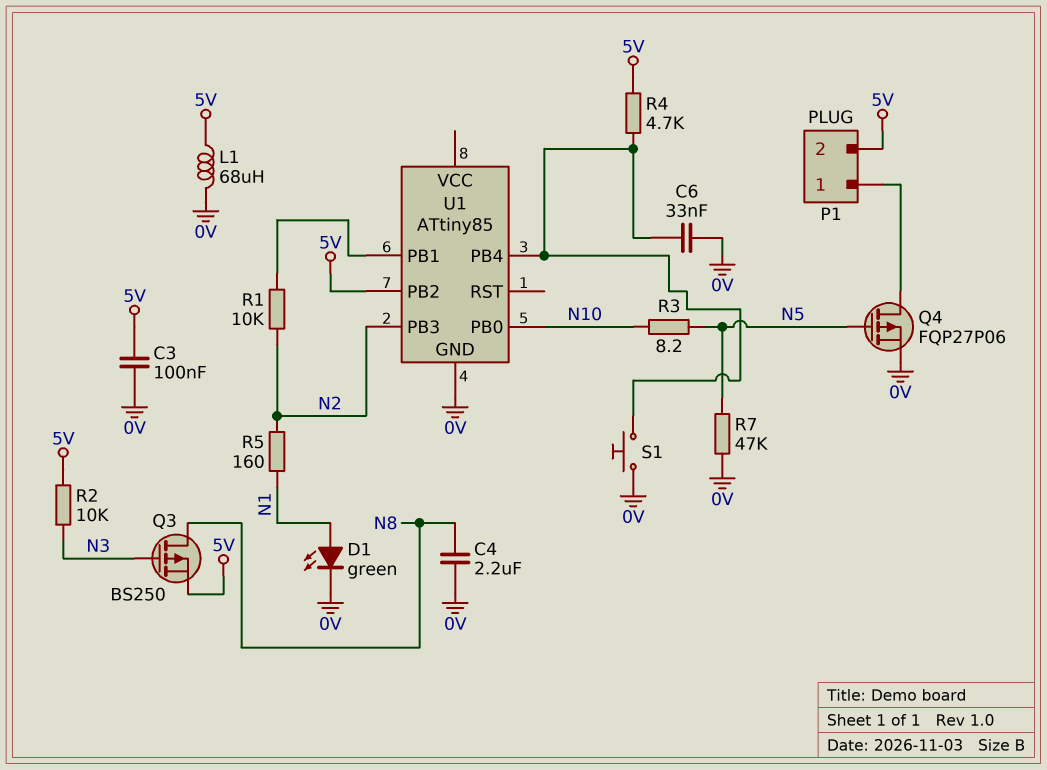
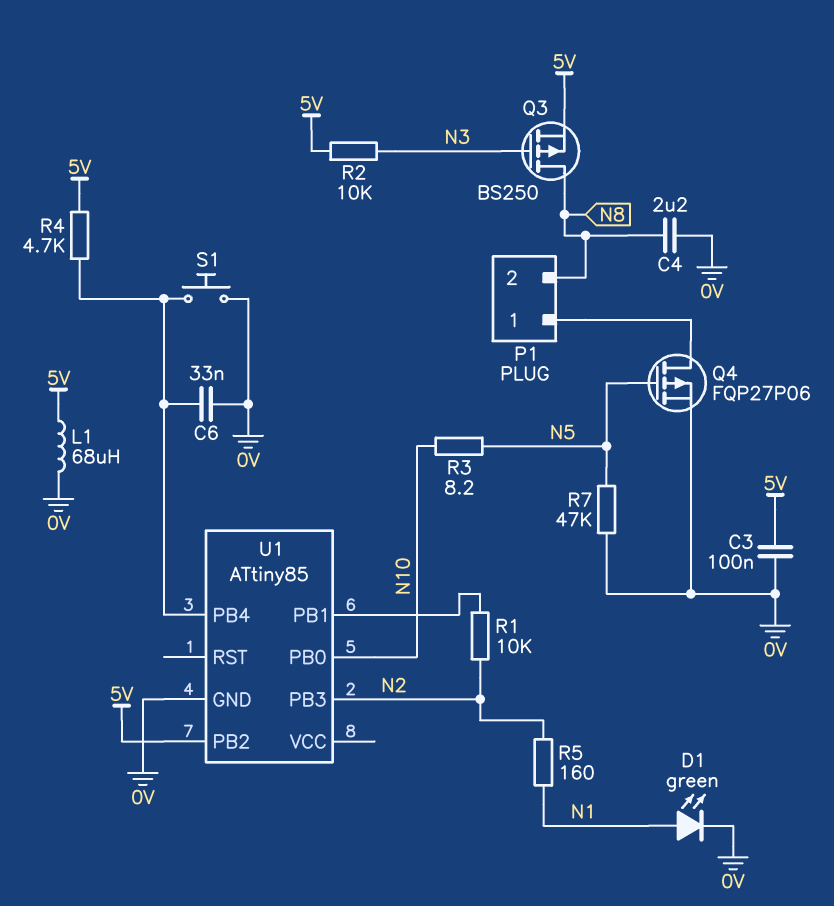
P1 pin 2: 5V -> N8

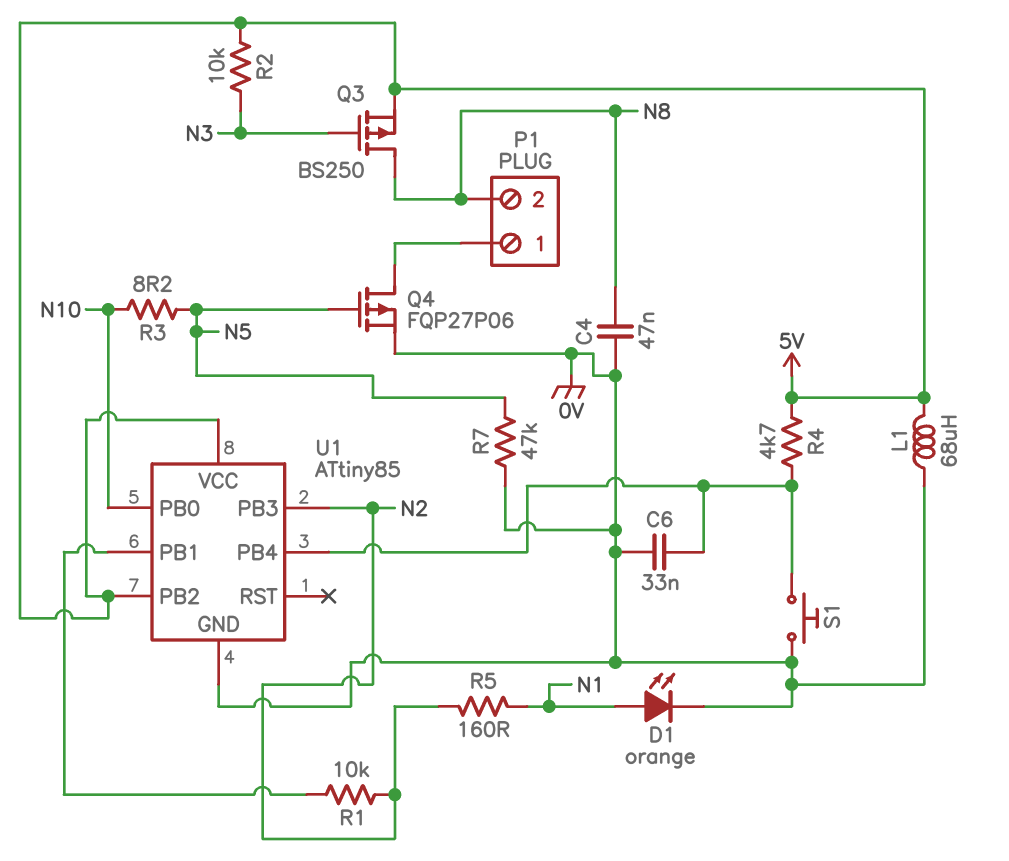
C3: 100nF (0V, 5V) -> none
C4: 2.2uF (0V, N8) -> 47nF (0V, N8)
D1: LED green (A N1, K 0V) -> LED orange (A N1, K 0V)
U1 pin VCC: none -> 5V

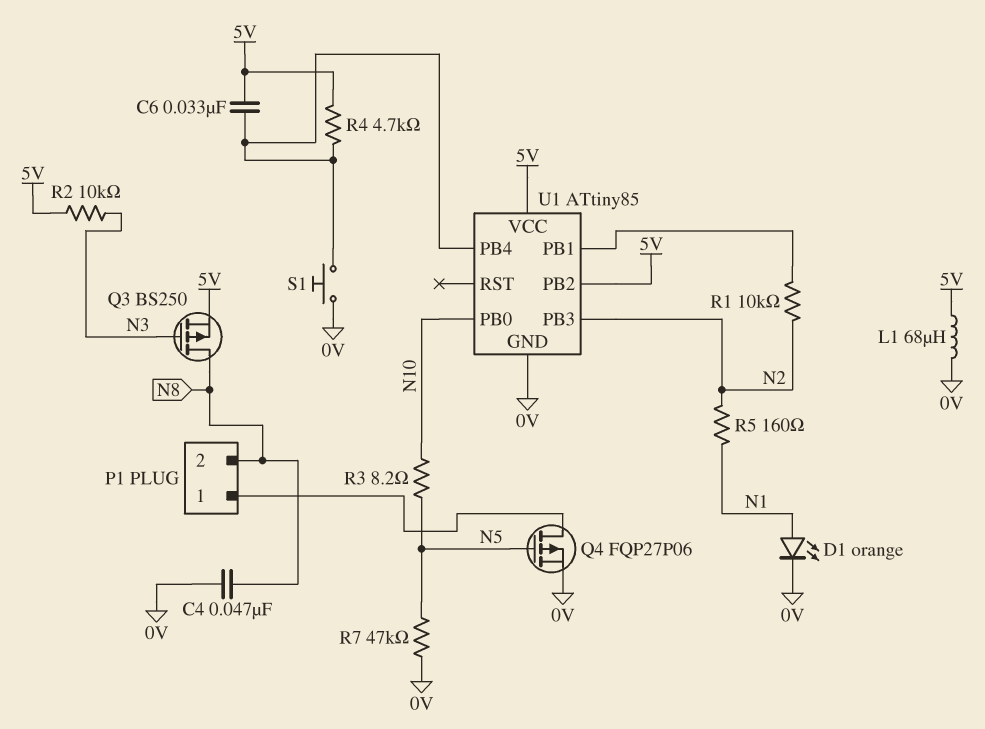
C6: 33nF (0V, U1/PB4) -> 33nF (5V, U1/PB4)

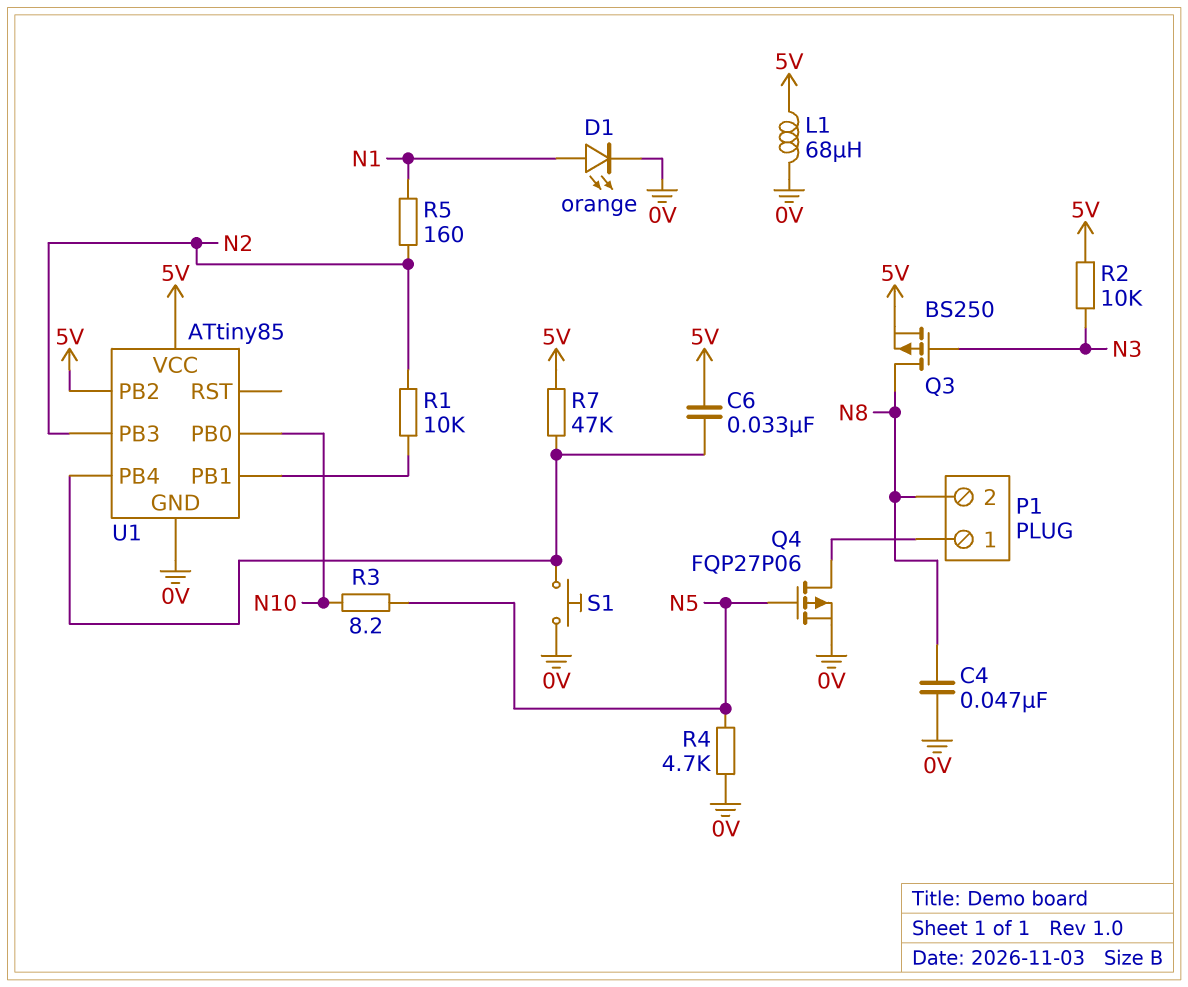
R4: 4.7k (5V, U1/PB4) -> 4.7k (0V, N5)
R7: 47k (0V, N5) -> 47k (5V, U1/PB4)

